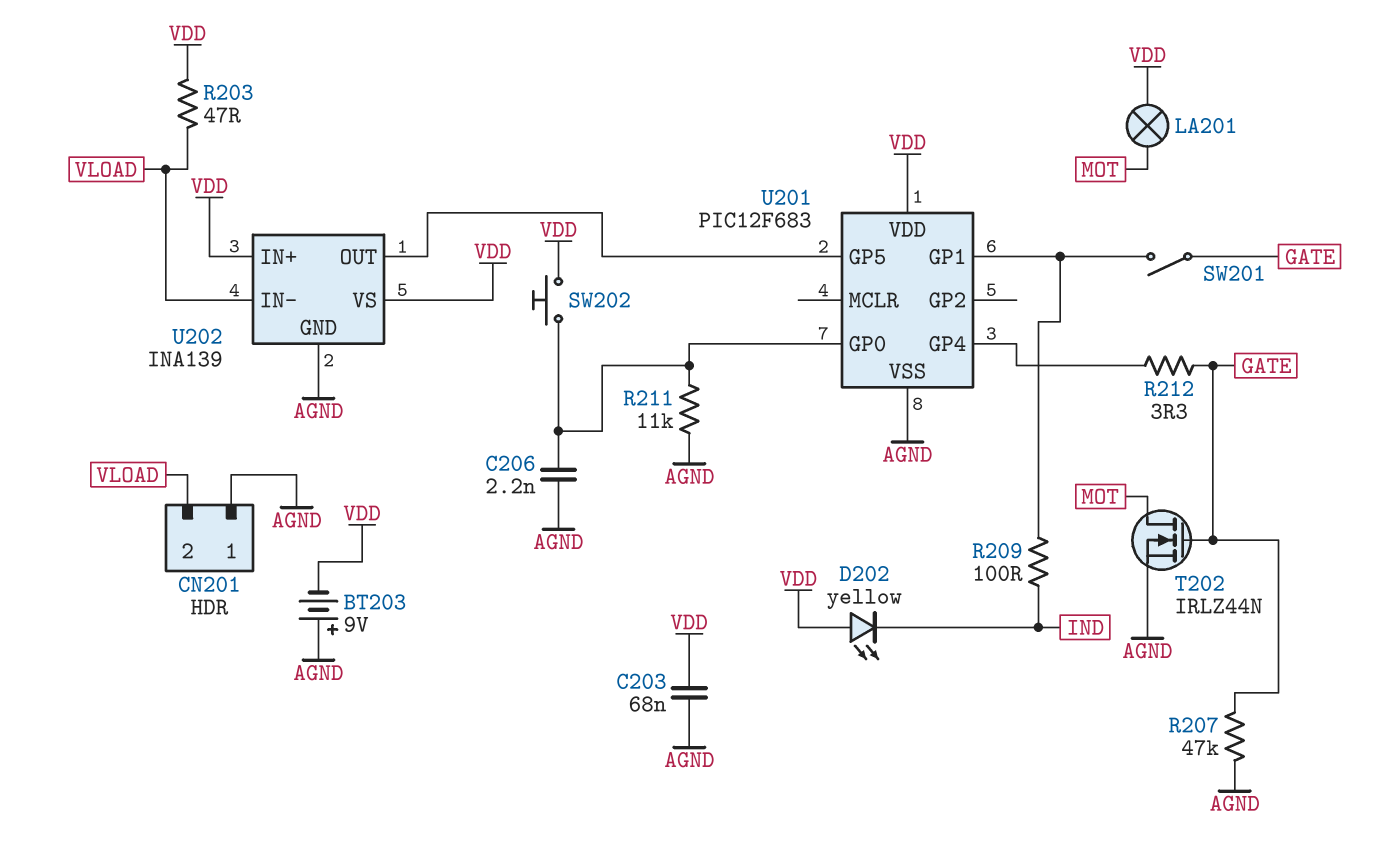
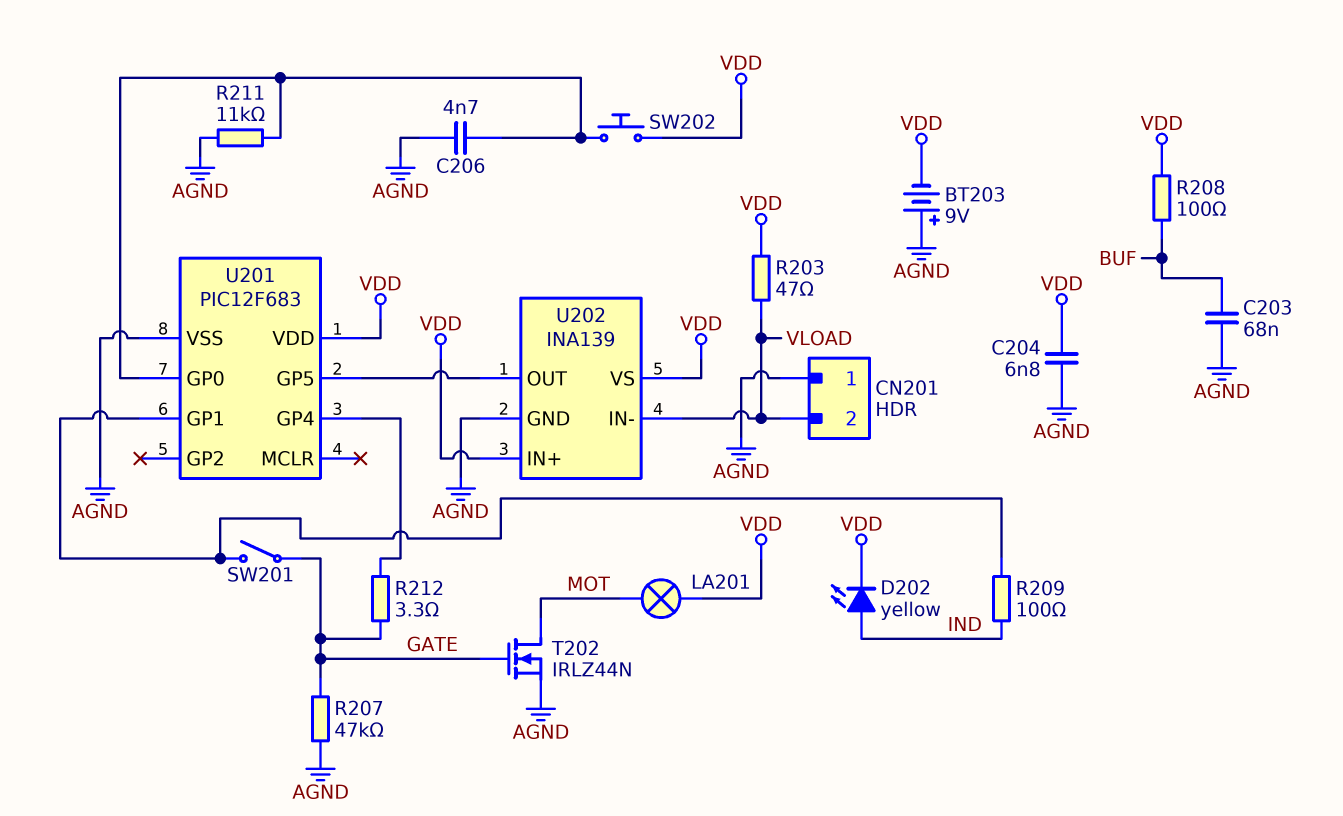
C203: 68nF (AGND, VDD) -> 68nF (AGND, BUF)
C204: none -> 6.8nF (AGND, VDD)
C206: 2.2nF (AGND, U201/GP0) -> 4.7nF (AGND, U201/GP0)
D202: LED yellow (A VDD, K IND) -> LED yellow (A IND, K VDD)
R208: none -> 100 (BUF, VDD)

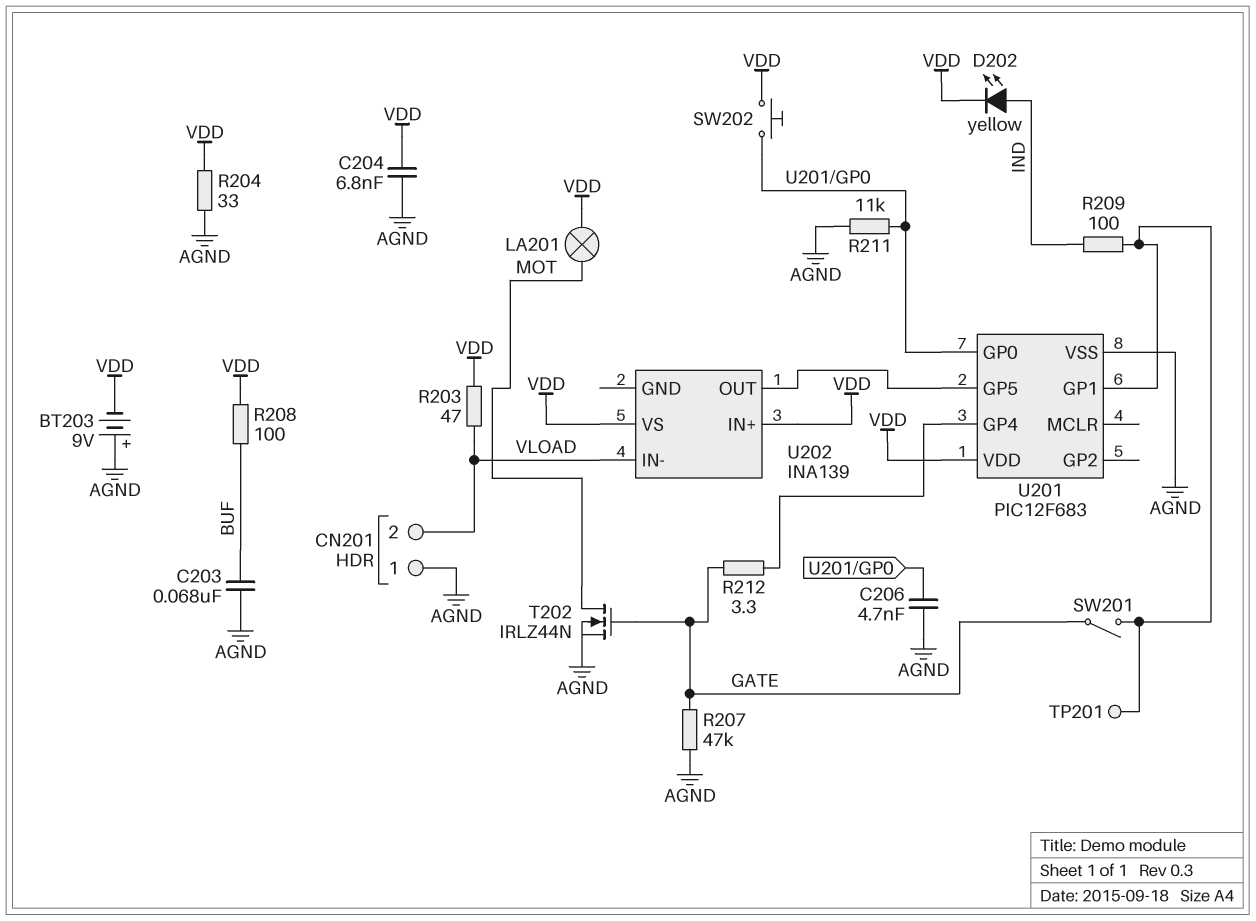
R204: none -> 33 (AGND, VDD)
TP201: none -> test point (U201/GP1)
U202 pin GND: AGND -> none

